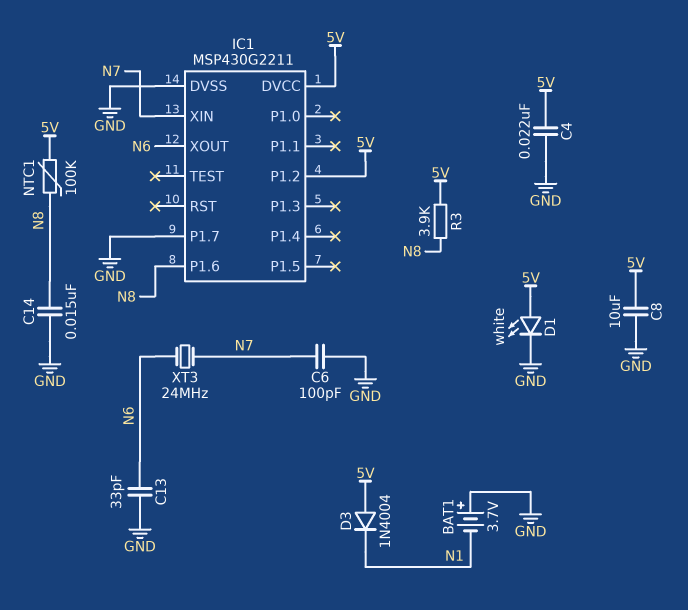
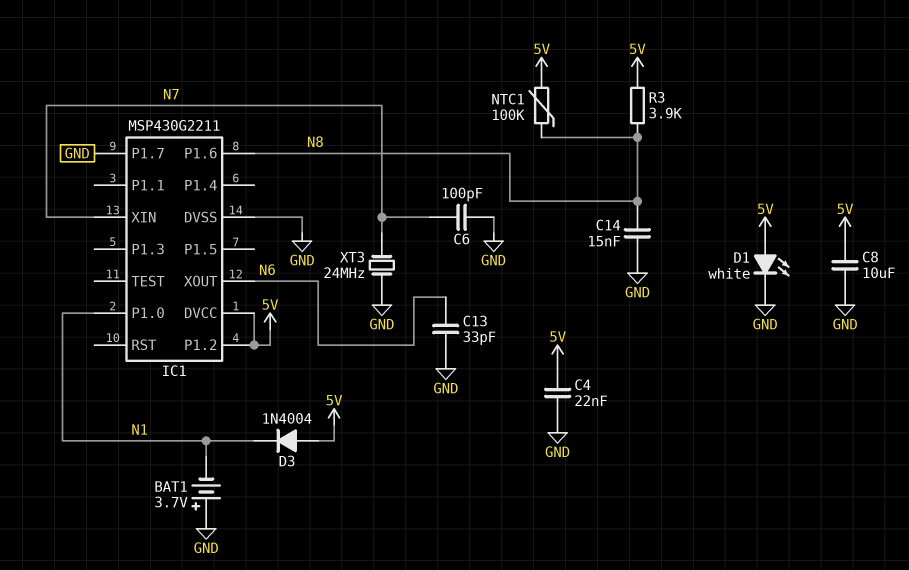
IC1 pin P1.0: none -> N1
XT3: 24MHz (N6, N7) -> 24MHz (GND, N7)

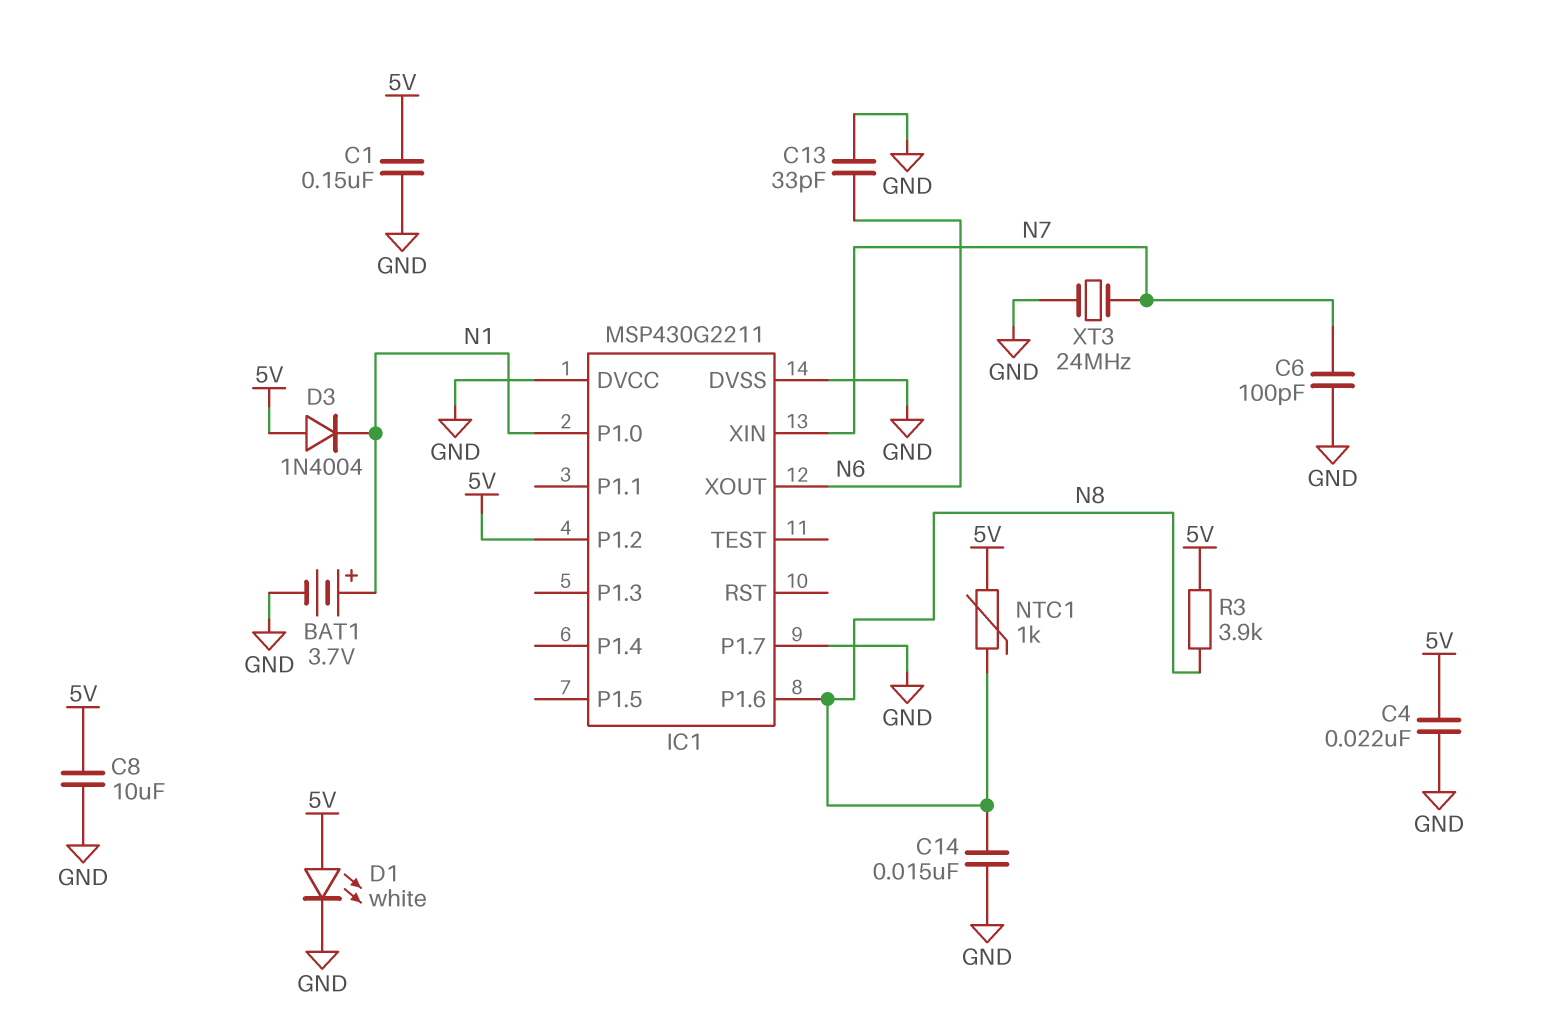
BAT1: 3.7V (plus GND, minus N1) -> 3.7V (plus N1, minus GND)
C1: none -> 150nF (5V, GND)
IC1 pin DVCC: 5V -> GND
NTC1: 100k (5V, N8) -> 1k (5V, N8)

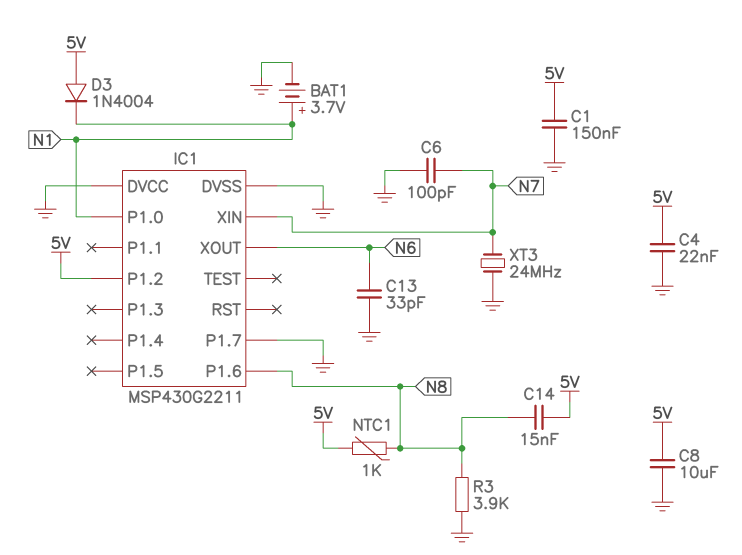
C14: 15nF (GND, N8) -> 15nF (5V, N8)
D1: LED white (A 5V, K GND) -> none
R3: 3.9k (5V, N8) -> 3.9k (GND, N8)

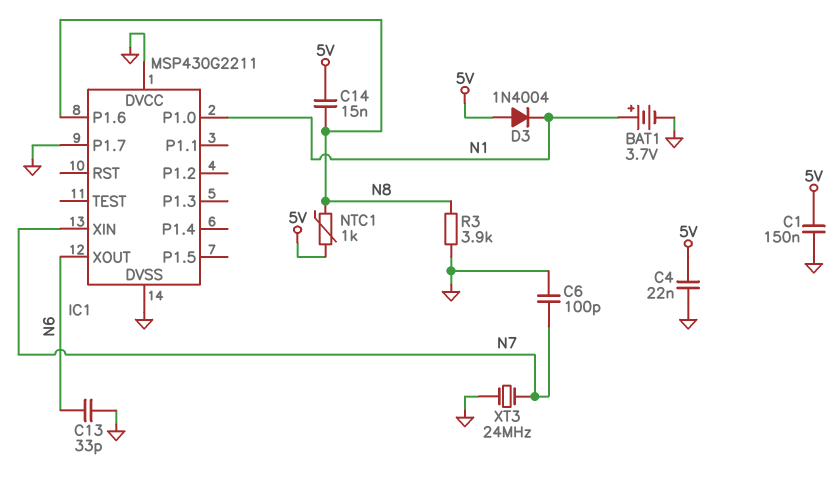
C8: 10uF (5V, GND) -> none
IC1 pin P1.2: 5V -> none

